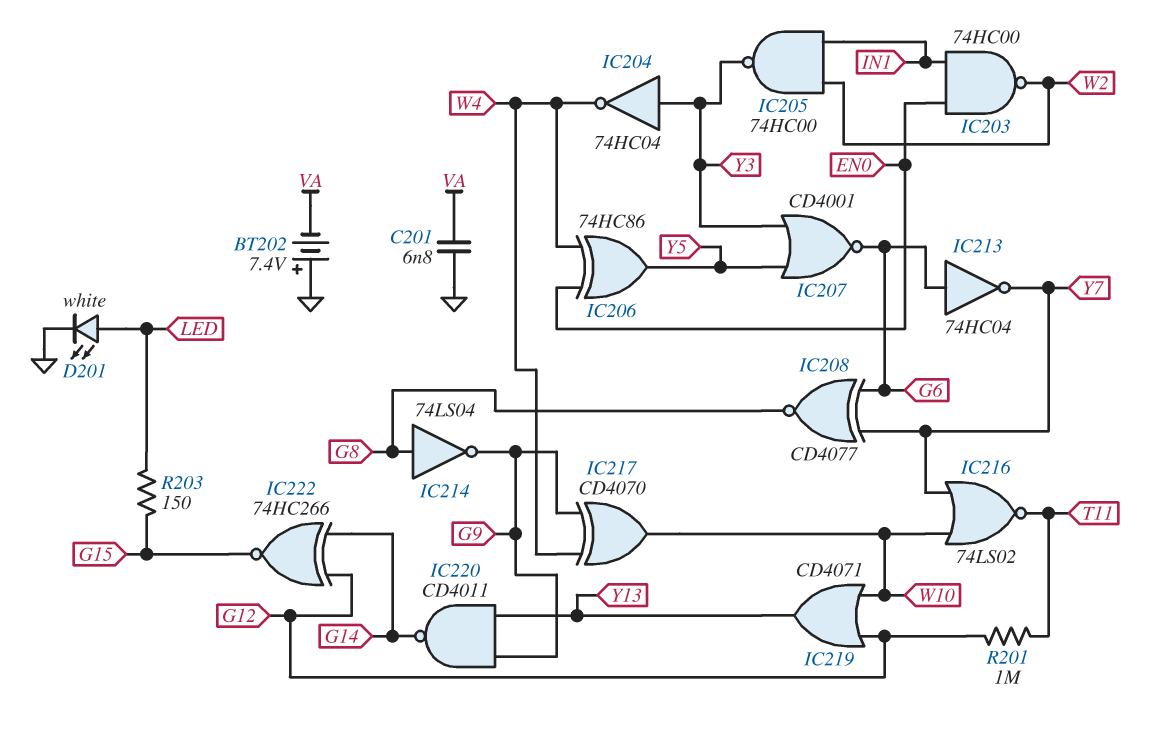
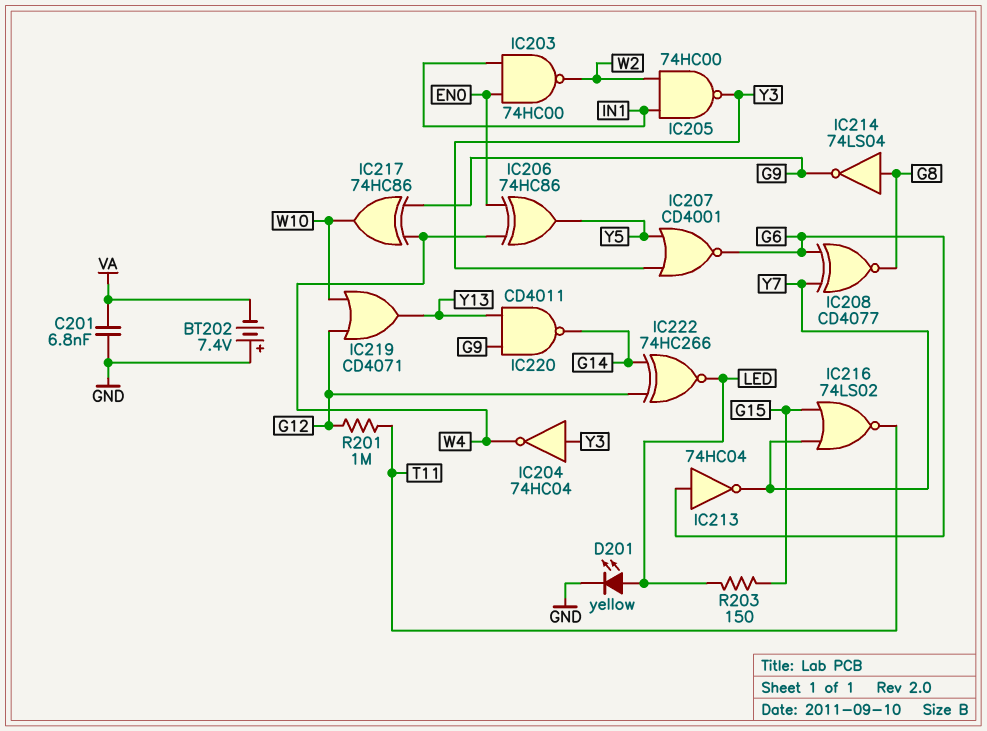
D201: LED white (A LED, K GND) -> LED yellow (A LED, K GND)
IC216: NOR 74LS02 (in W10, in Y7, out T11) -> NOR 74LS02 (in G15, in Y7, out T11)
IC217: XOR CD4070 (in G9, in W4, out W10) -> XOR 74HC86 (in G9, in W4, out W10)
IC222: XNOR 74HC266 (in G12, in G14, out G15) -> XNOR 74HC266 (in G12, in G14, out LED)

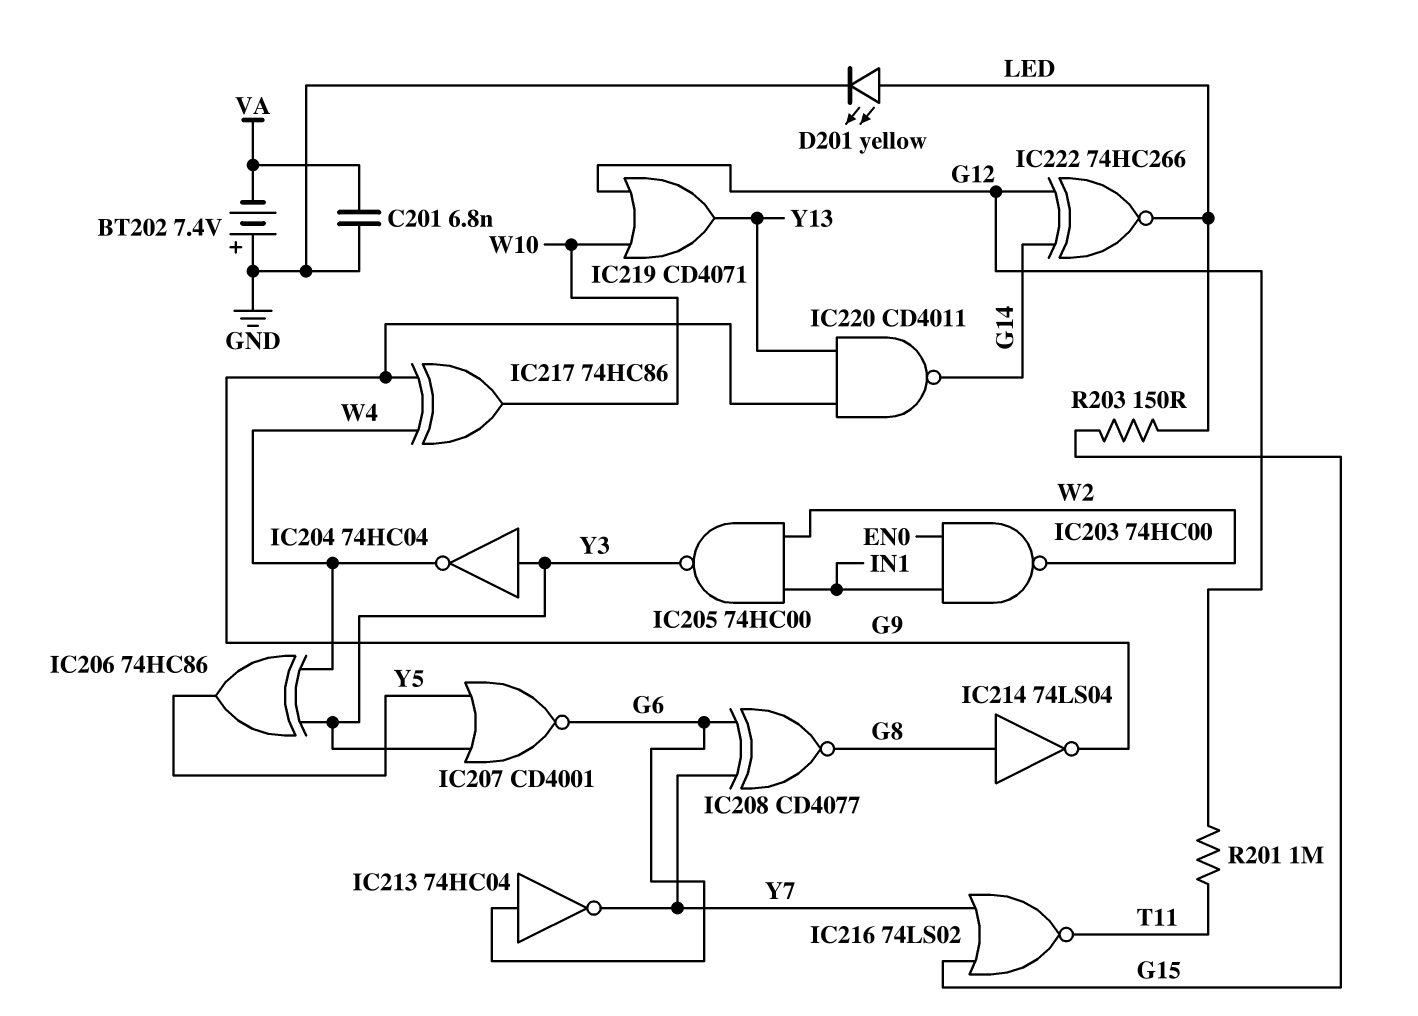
IC206: XOR 74HC86 (in EN0, in W4, out Y5) -> XOR 74HC86 (in W4, in Y3, out Y5)

